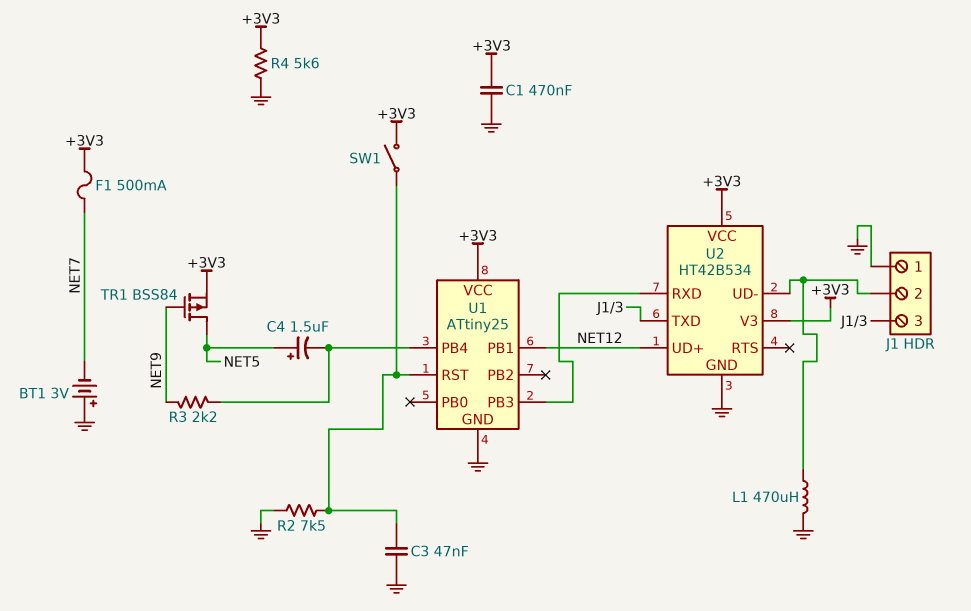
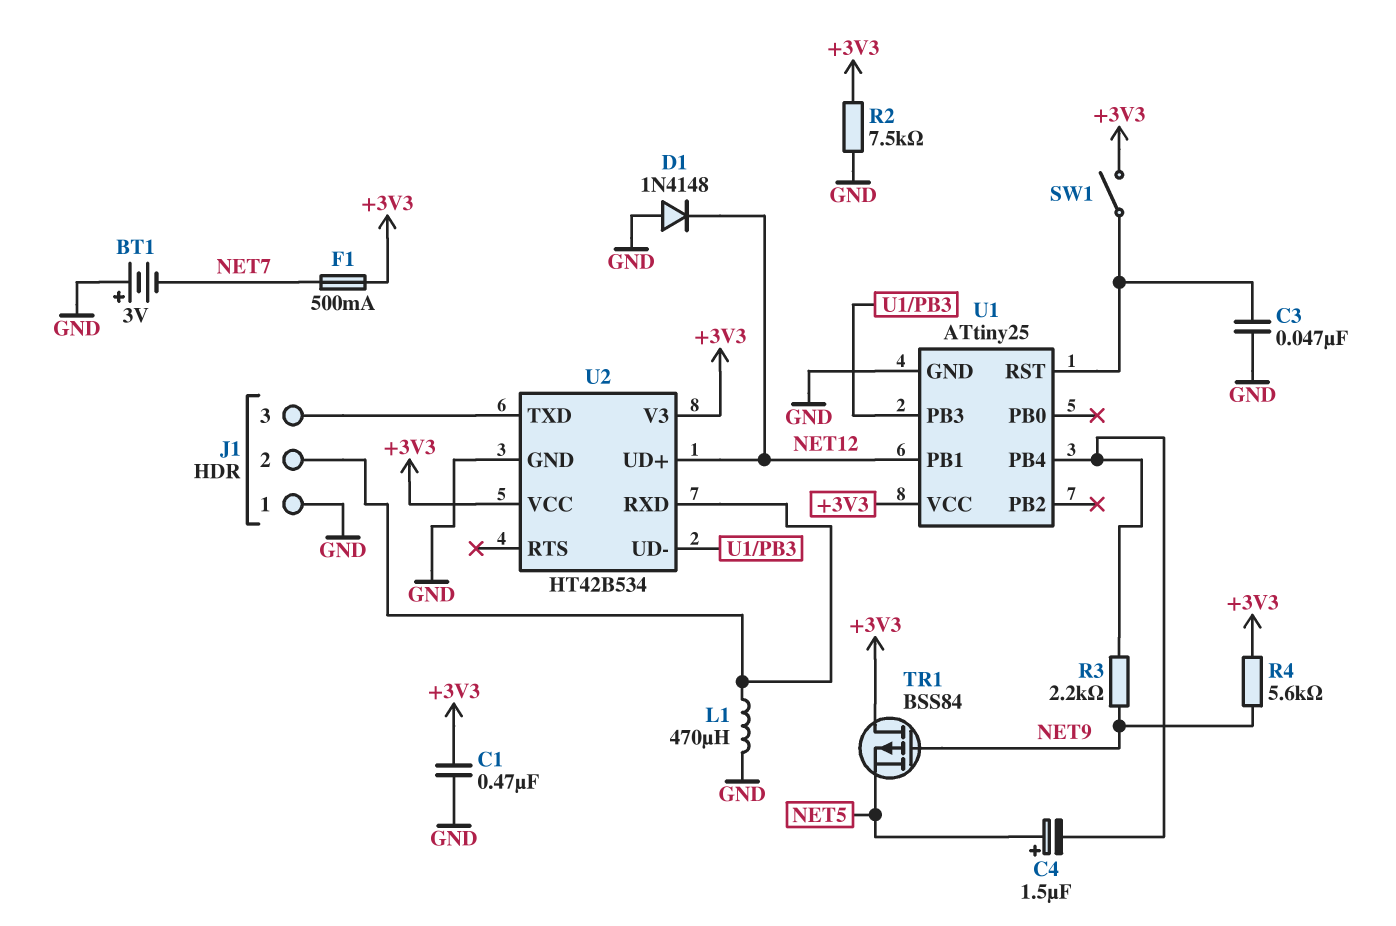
D1: none -> diode 1N4148 (A GND, K NET12)
R2: 7.5k (GND, U1/RST) -> 7.5k (+3V3, GND)
R4: 5.6k (+3V3, GND) -> 5.6k (+3V3, NET9)
TR1: PMOS BSS84 (G NET9, D NET5, S +3V3) -> PMOS BSS84 (G NET9, D +3V3, S NET5)
U2 pin RXD: U1/PB3 -> J1/2
U2 pin UD-: J1/2 -> U1/PB3

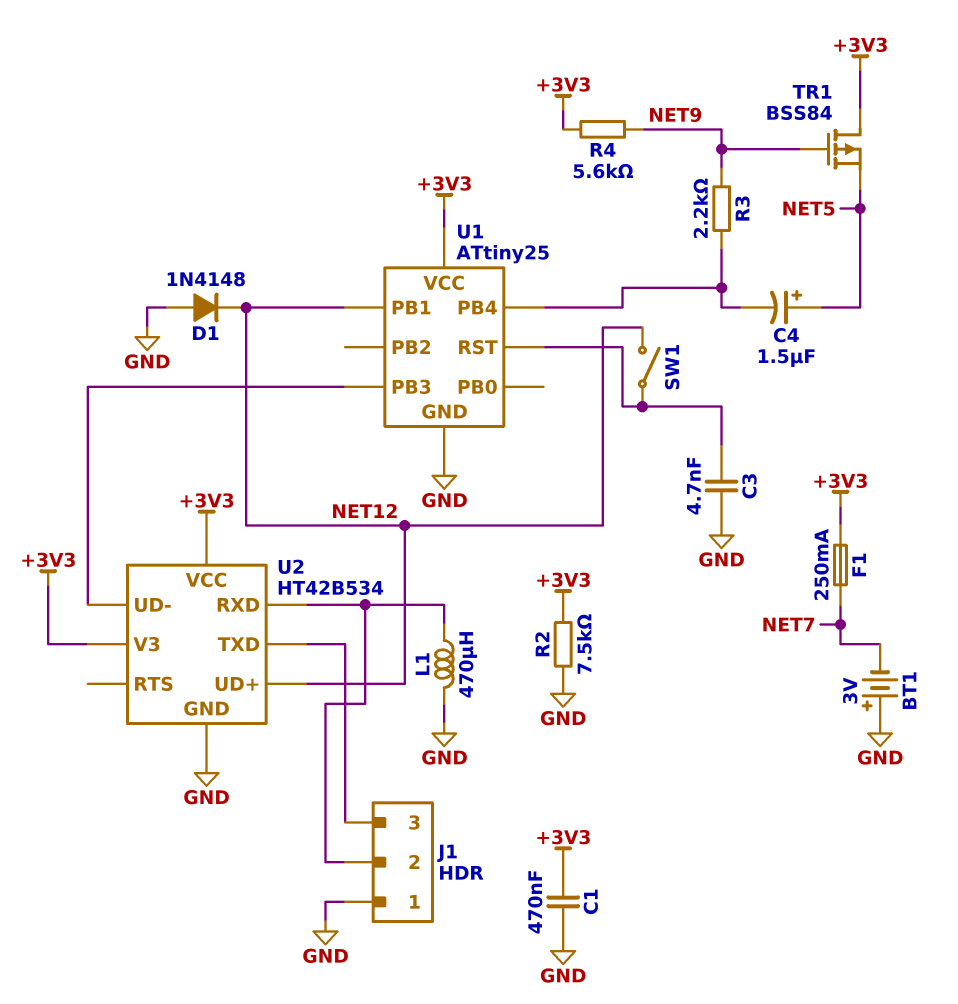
C3: 47nF (GND, U1/RST) -> 4.7nF (GND, U1/RST)
F1: 500mA (+3V3, NET7) -> 250mA (+3V3, NET7)
SW1: switch (+3V3, U1/RST) -> switch (NET12, U1/RST)

